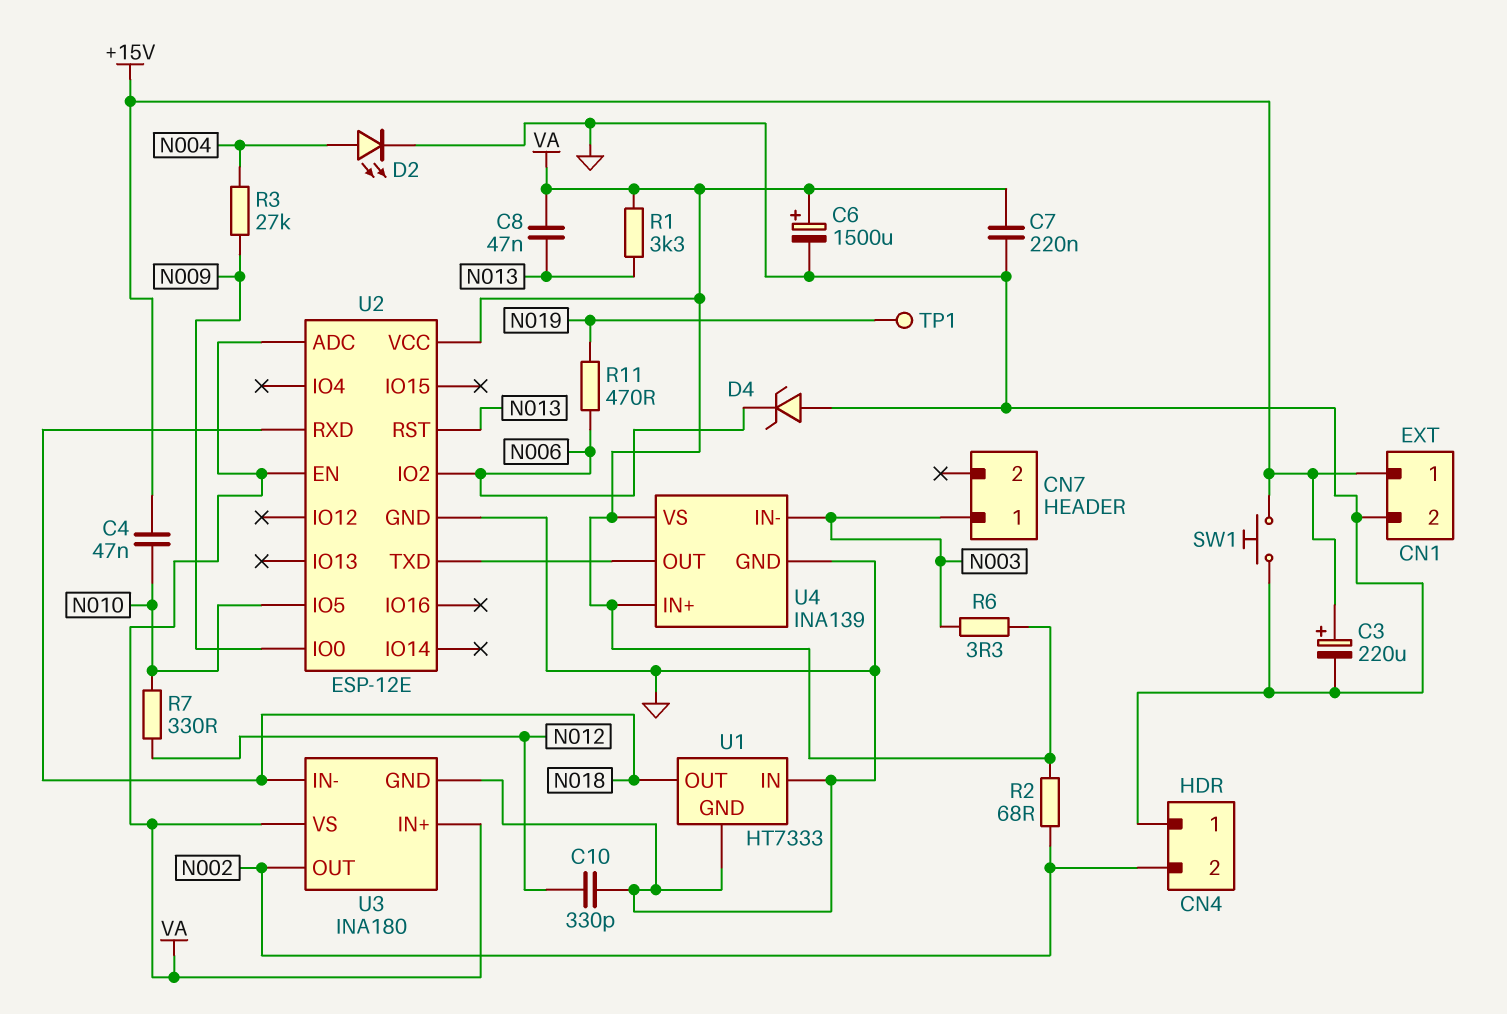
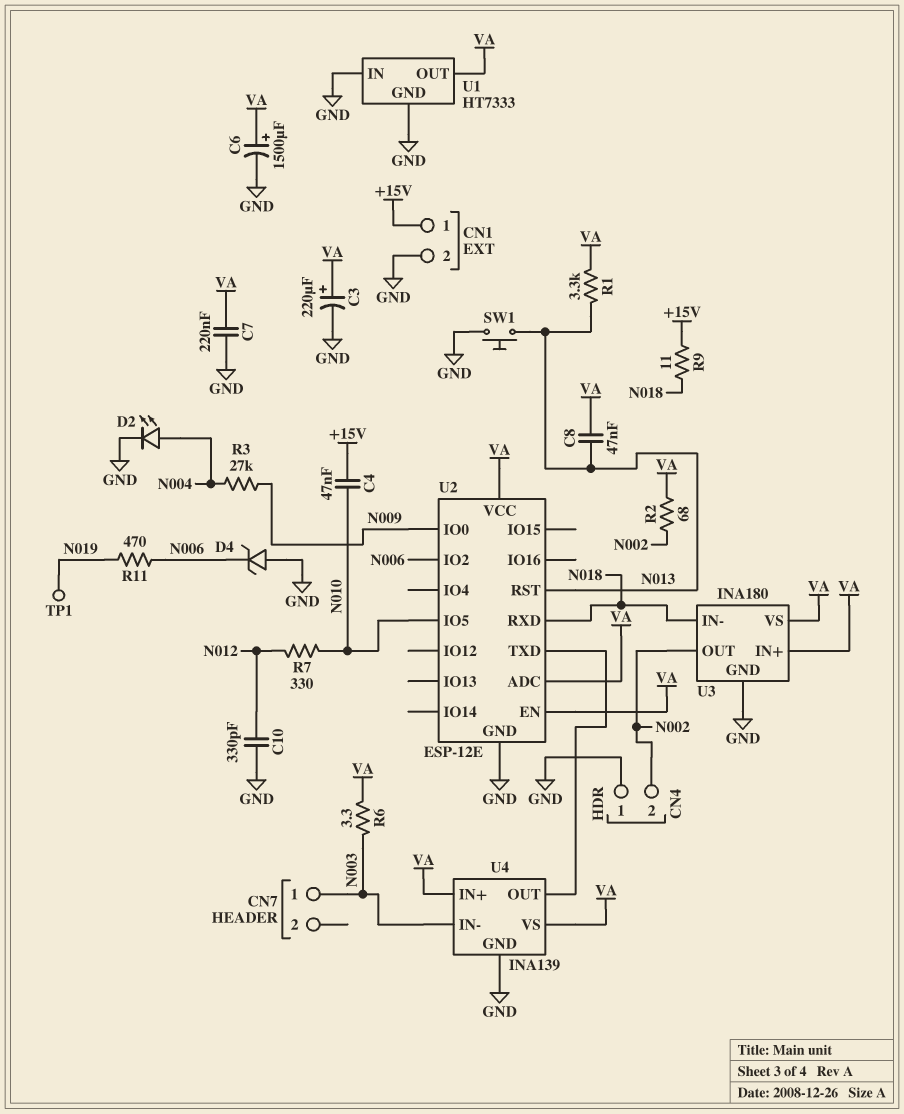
C3: 220uF (plus +15V, minus GND) -> 220uF (plus VA, minus GND)
R9: none -> 11 (+15V, N018)
SW1: button (+15V, GND) -> button (GND, N013)
U1 pin OUT: N018 -> VA

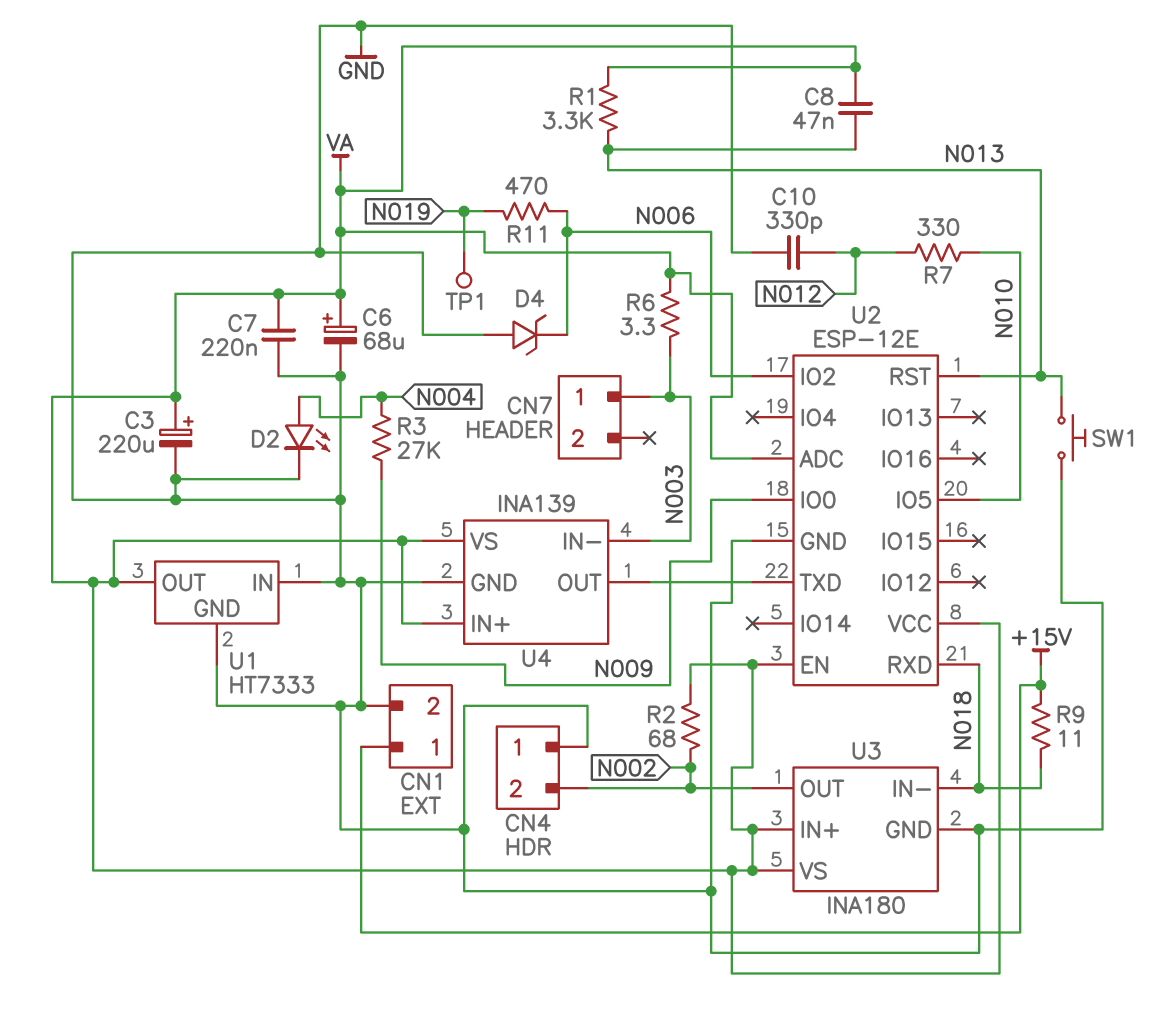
C4: 47nF (+15V, N010) -> none
C6: 1500uF (plus VA, minus GND) -> 68uF (plus VA, minus GND)

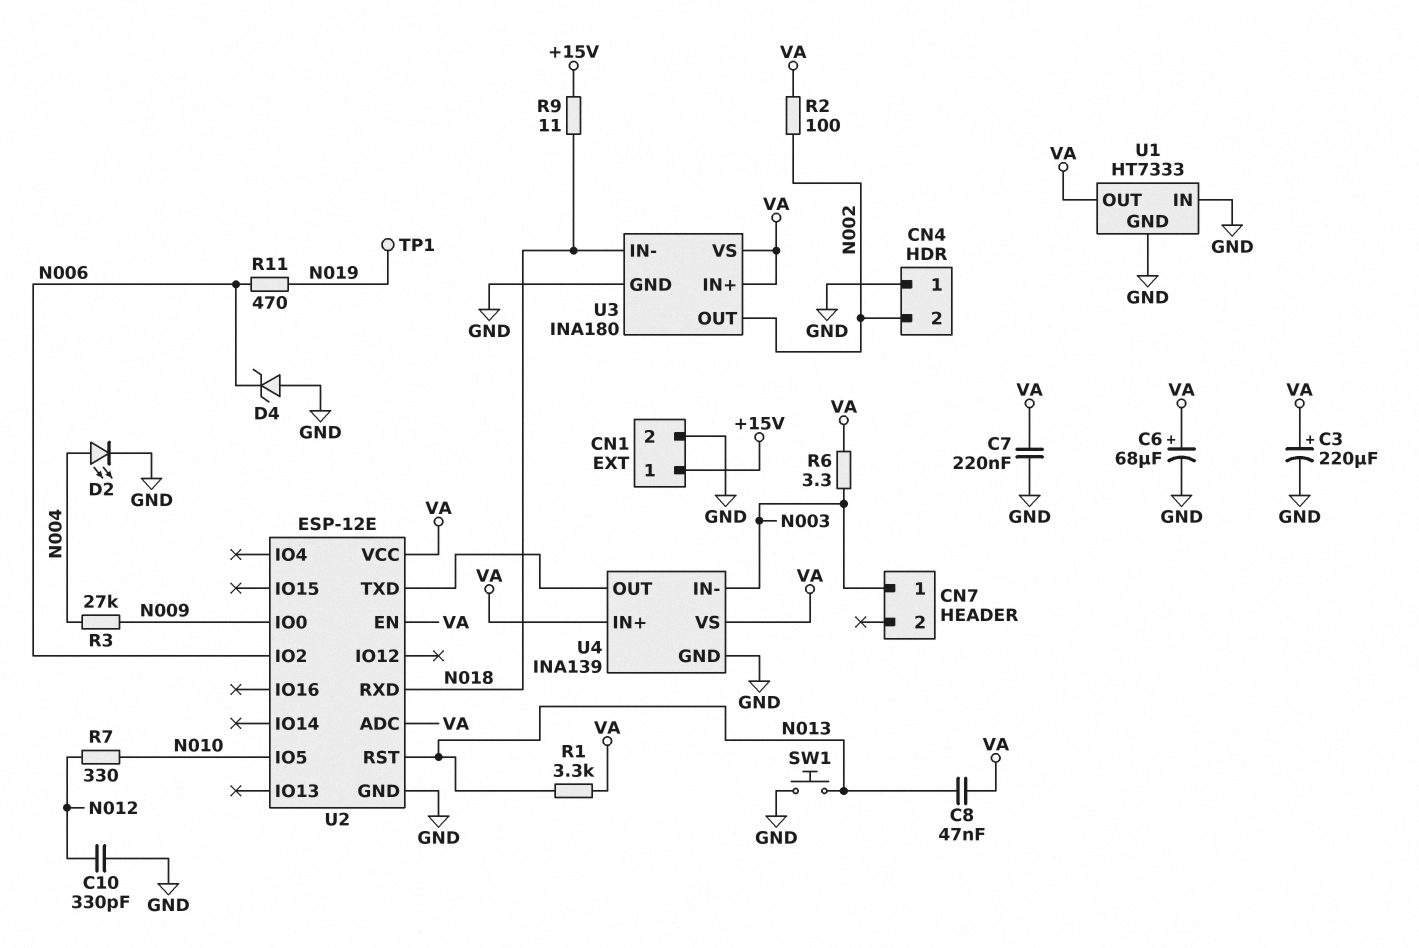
R2: 68 (N002, VA) -> 100 (N002, VA)

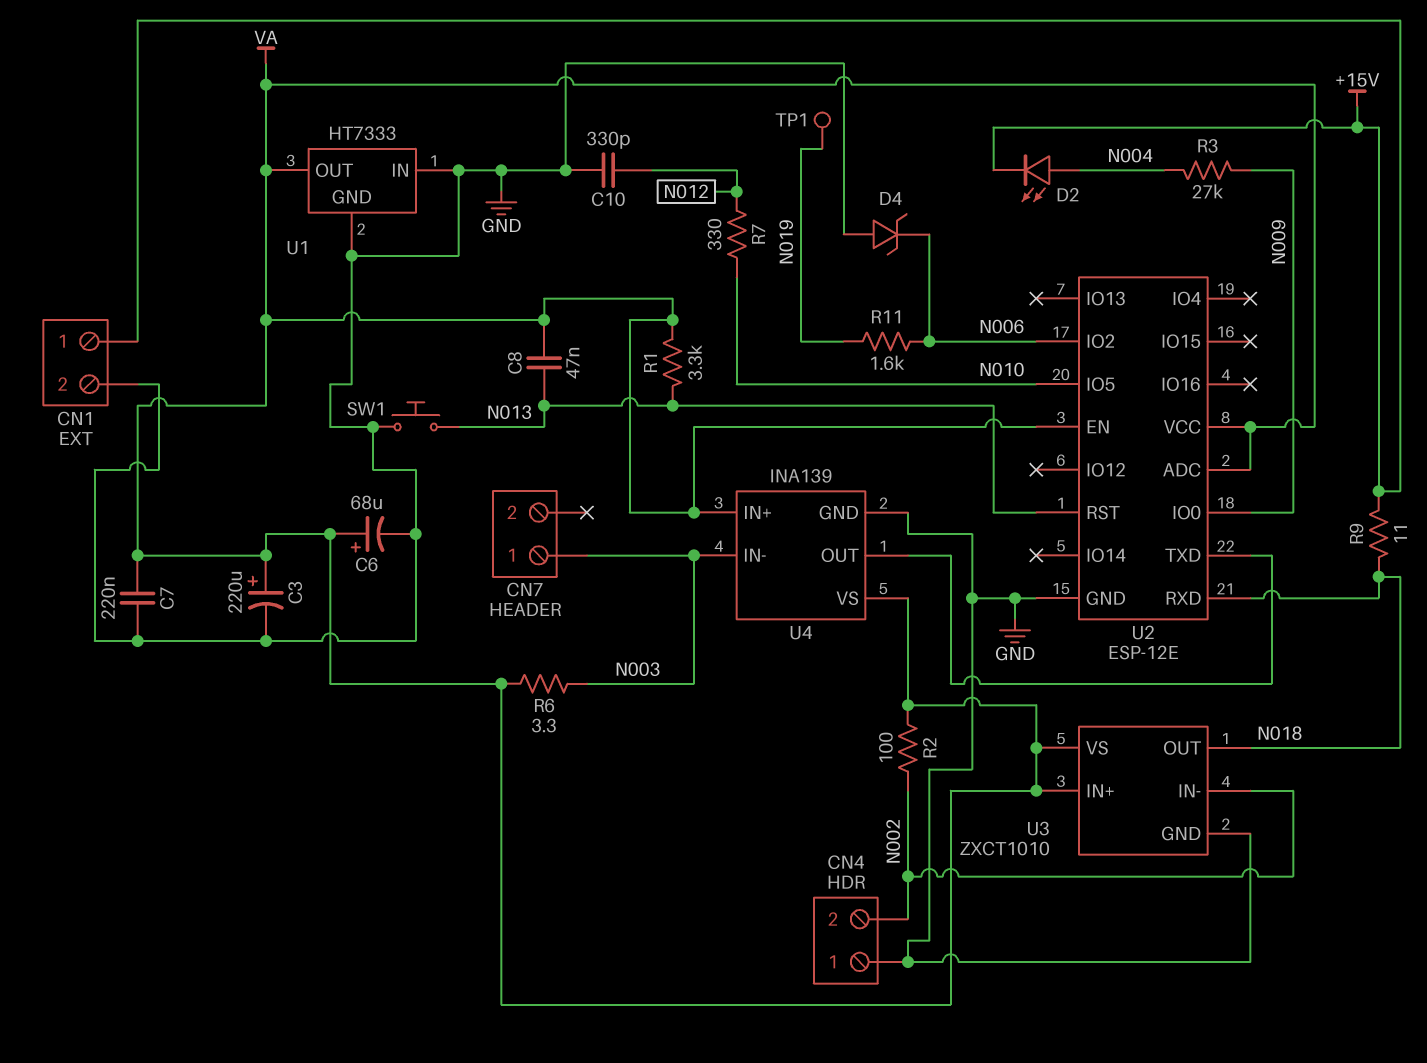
D2: LED (A N004, K GND) -> LED (A N004, K +15V)
R11: 470 (N006, N019) -> 1.6k (N006, N019)
U3: INA180 -> ZXCT1010
U3 pin IN-: N018 -> N002
U3 pin OUT: N002 -> N018

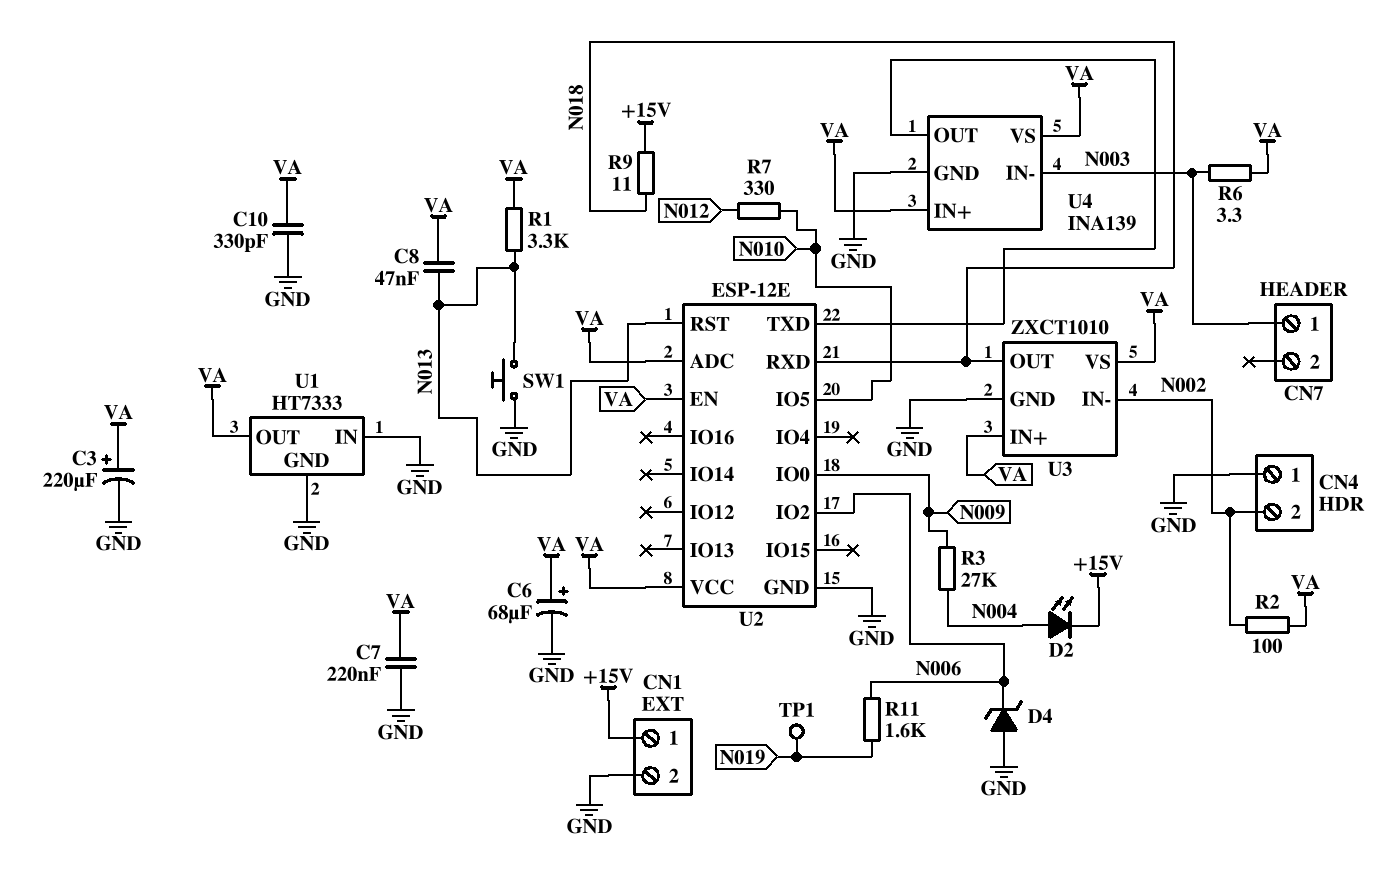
C10: 330pF (GND, N012) -> 330pF (GND, VA)

